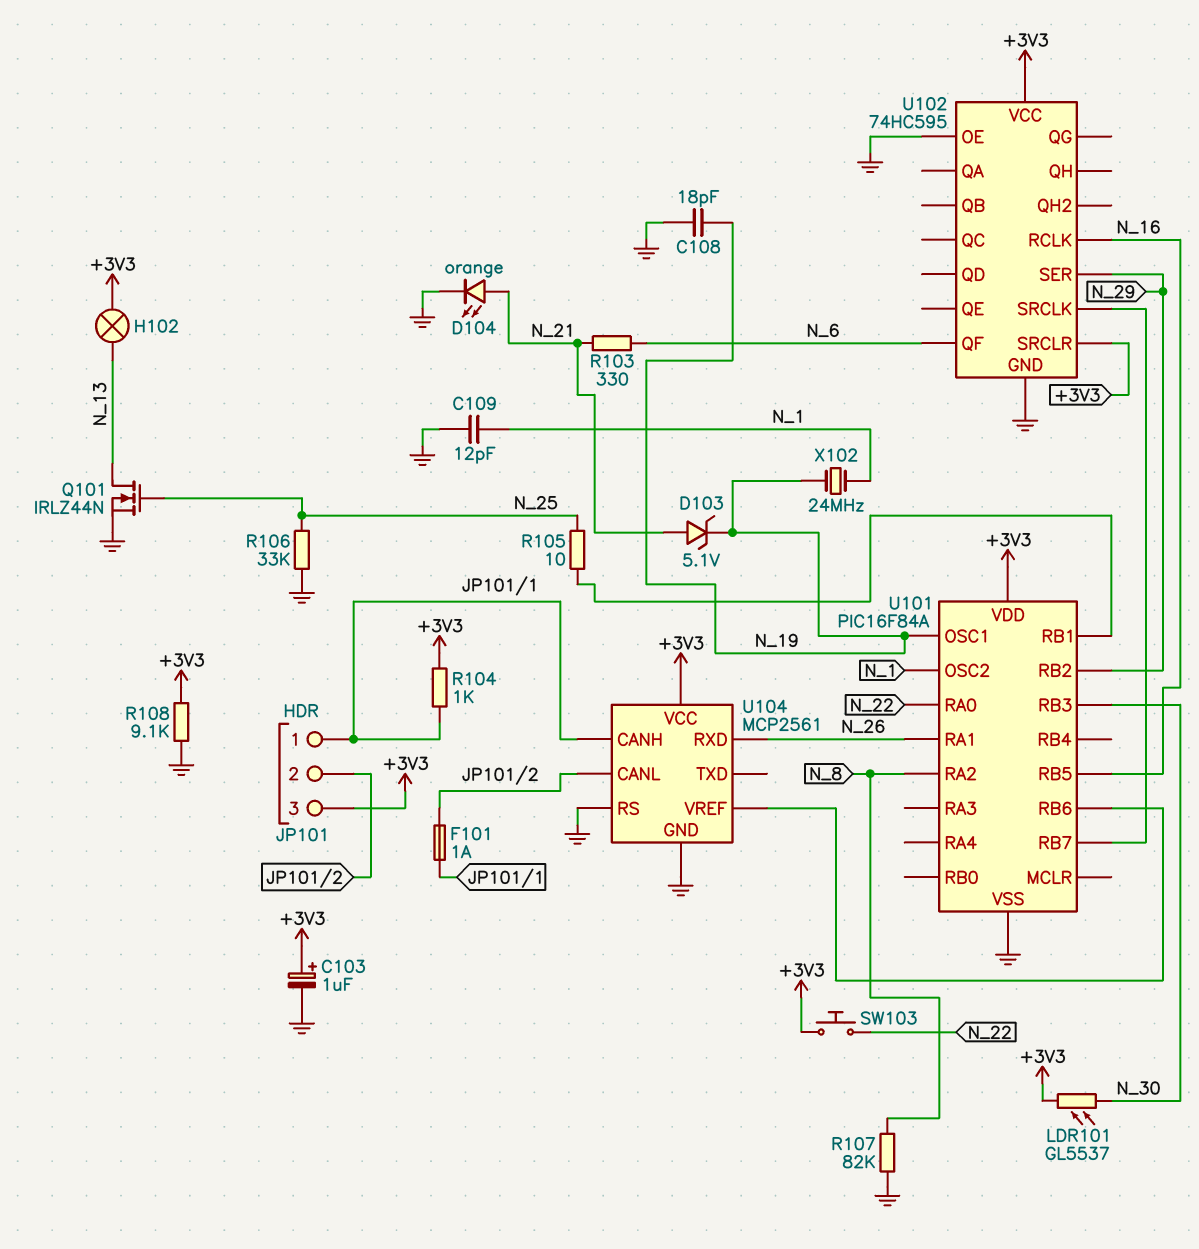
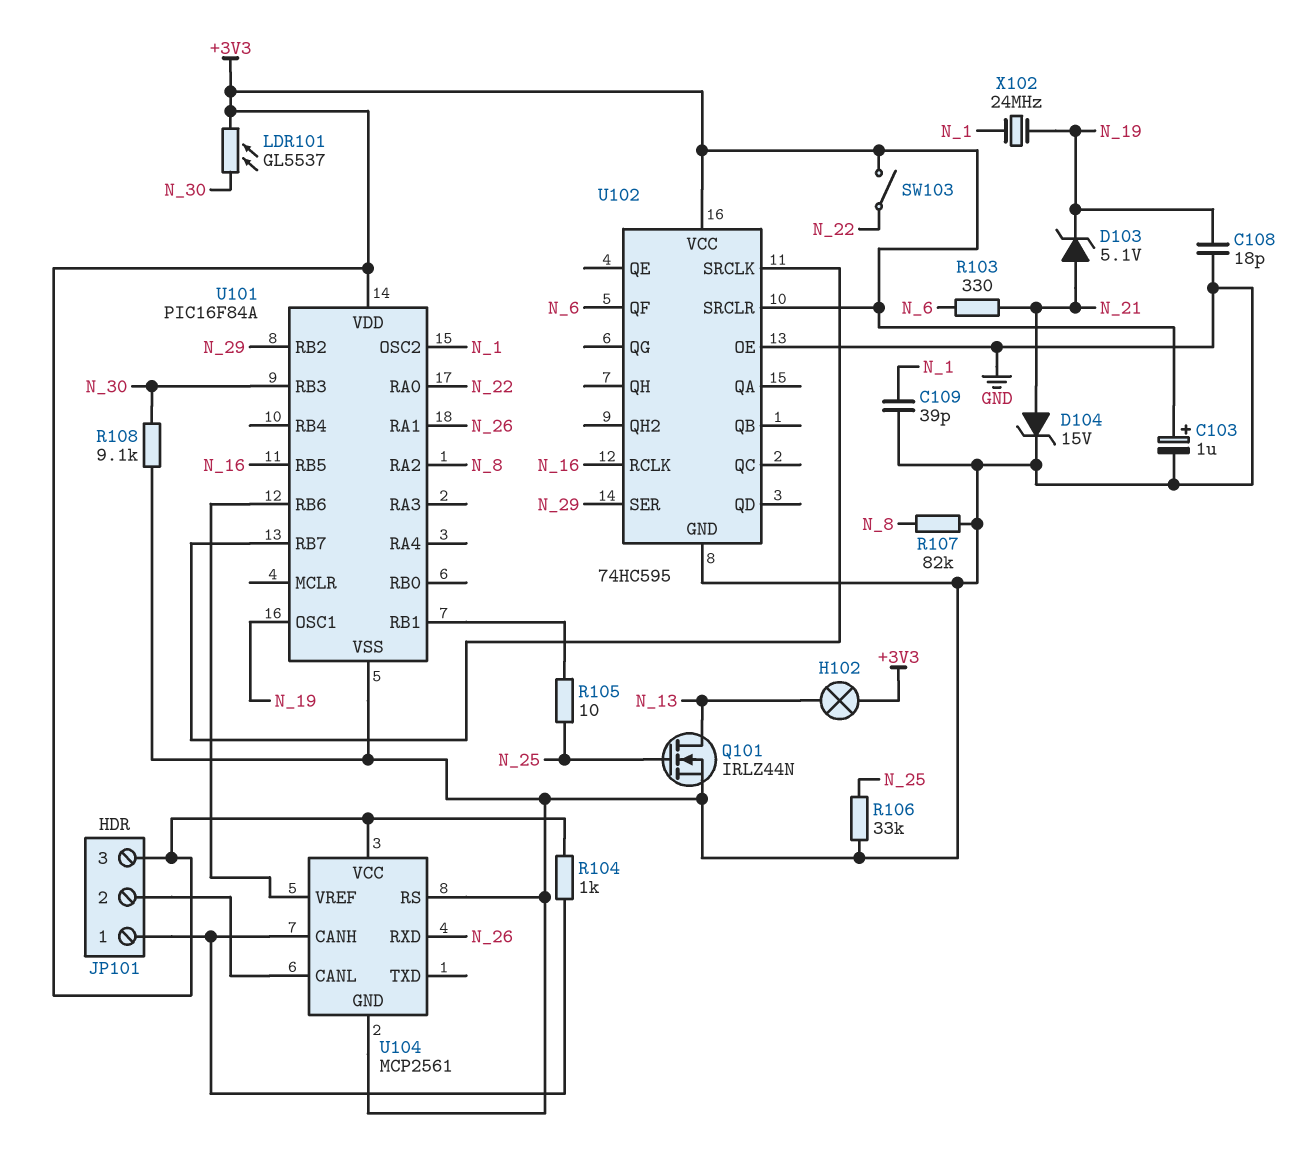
C109: 12pF (GND, N_1) -> 39pF (GND, N_1)
D104: LED orange (A N_21, K GND) -> zener 15V (A N_21, K GND)
F101: 1A (JP101/1, JP101/2) -> none
R108: 9.1k (+3V3, GND) -> 9.1k (GND, N_30)
SW103: button (+3V3, N_22) -> switch (+3V3, N_22)

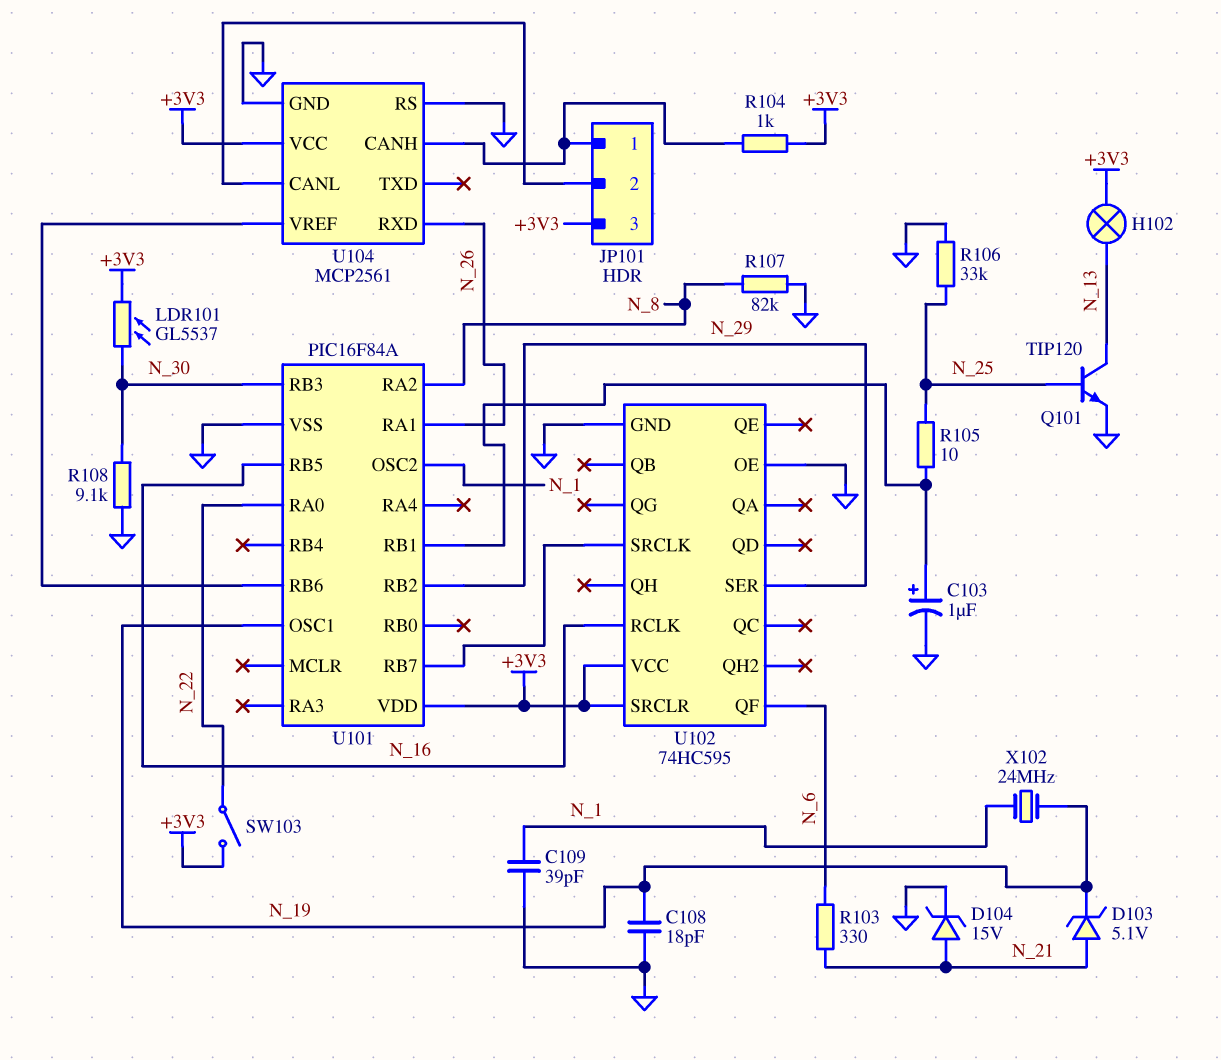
C103: 1uF (plus +3V3, minus GND) -> 1uF (plus U101/RB1, minus GND)
Q101: NMOS IRLZ44N (G N_25, D N_13, S GND) -> NPN TIP120 (B N_25, C N_13, E GND)

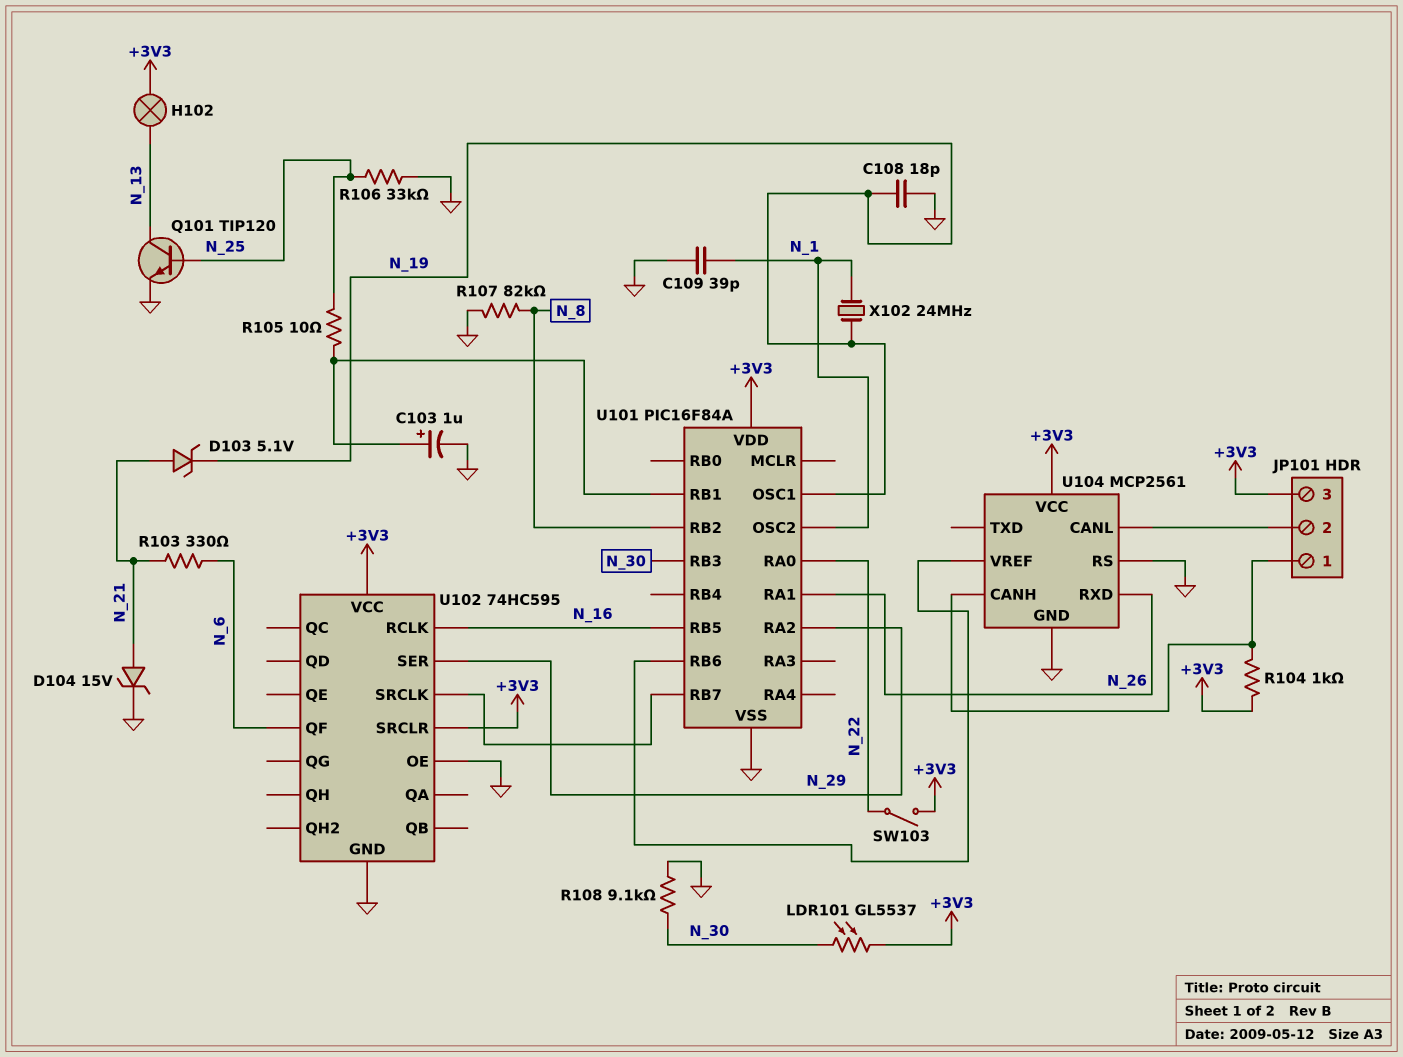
U101 pin RA2: N_8 -> N_29
U101 pin RB2: N_29 -> N_8

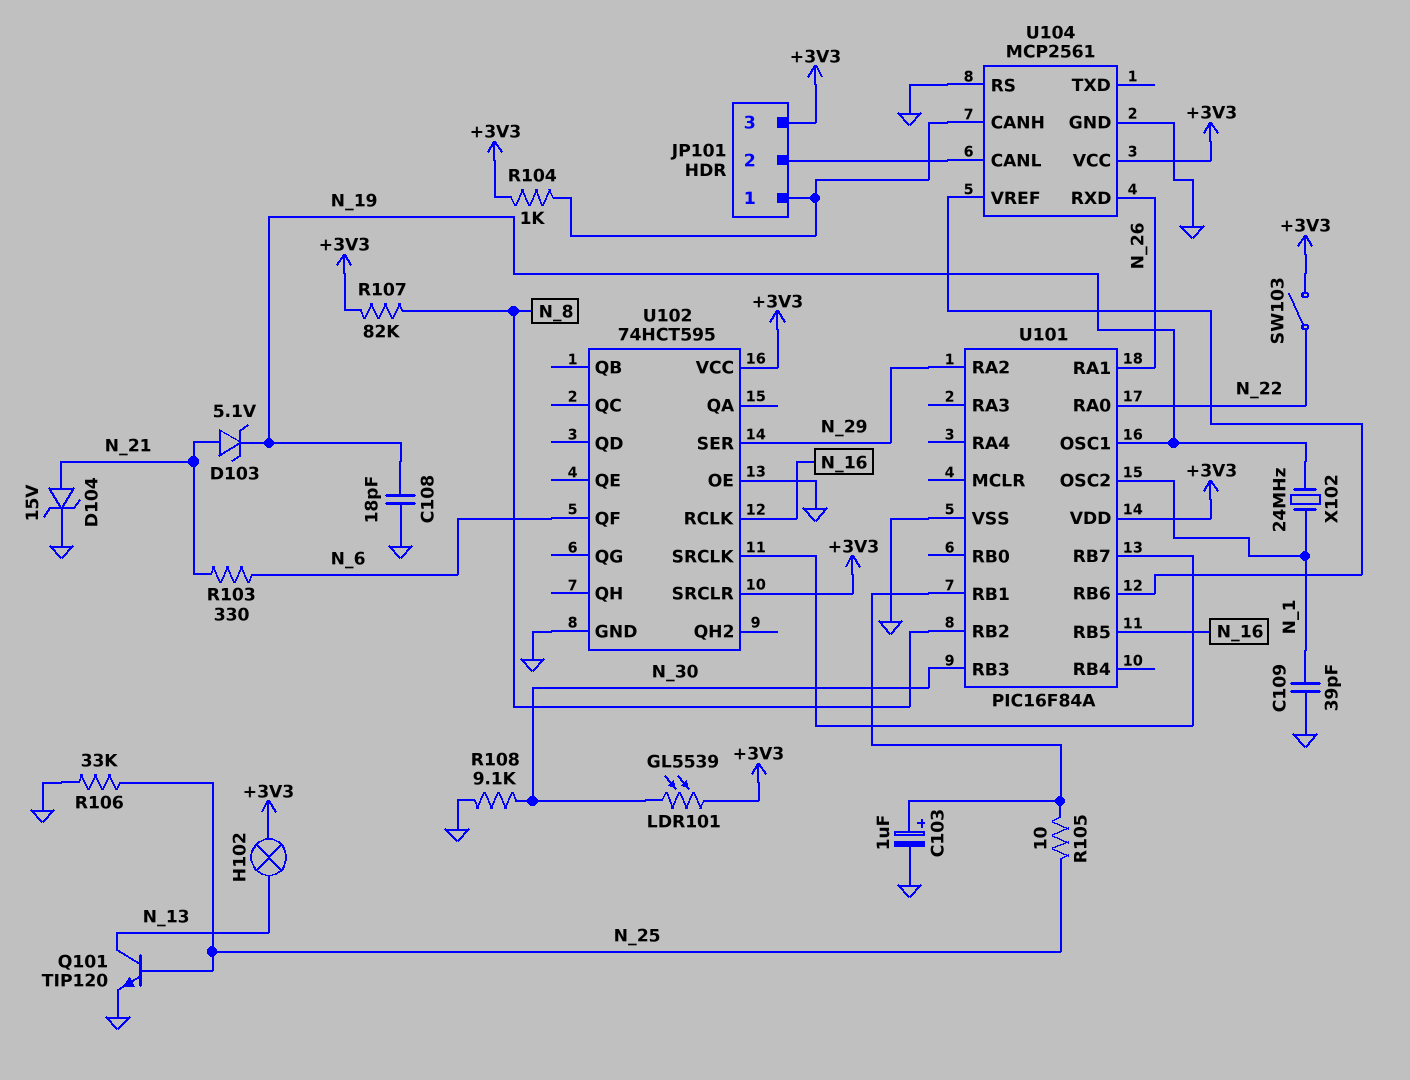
LDR101: GL5537 (+3V3, N_30) -> GL5539 (+3V3, N_30)
R107: 82k (GND, N_8) -> 82k (+3V3, N_8)
U102: 74HC595 -> 74HCT595

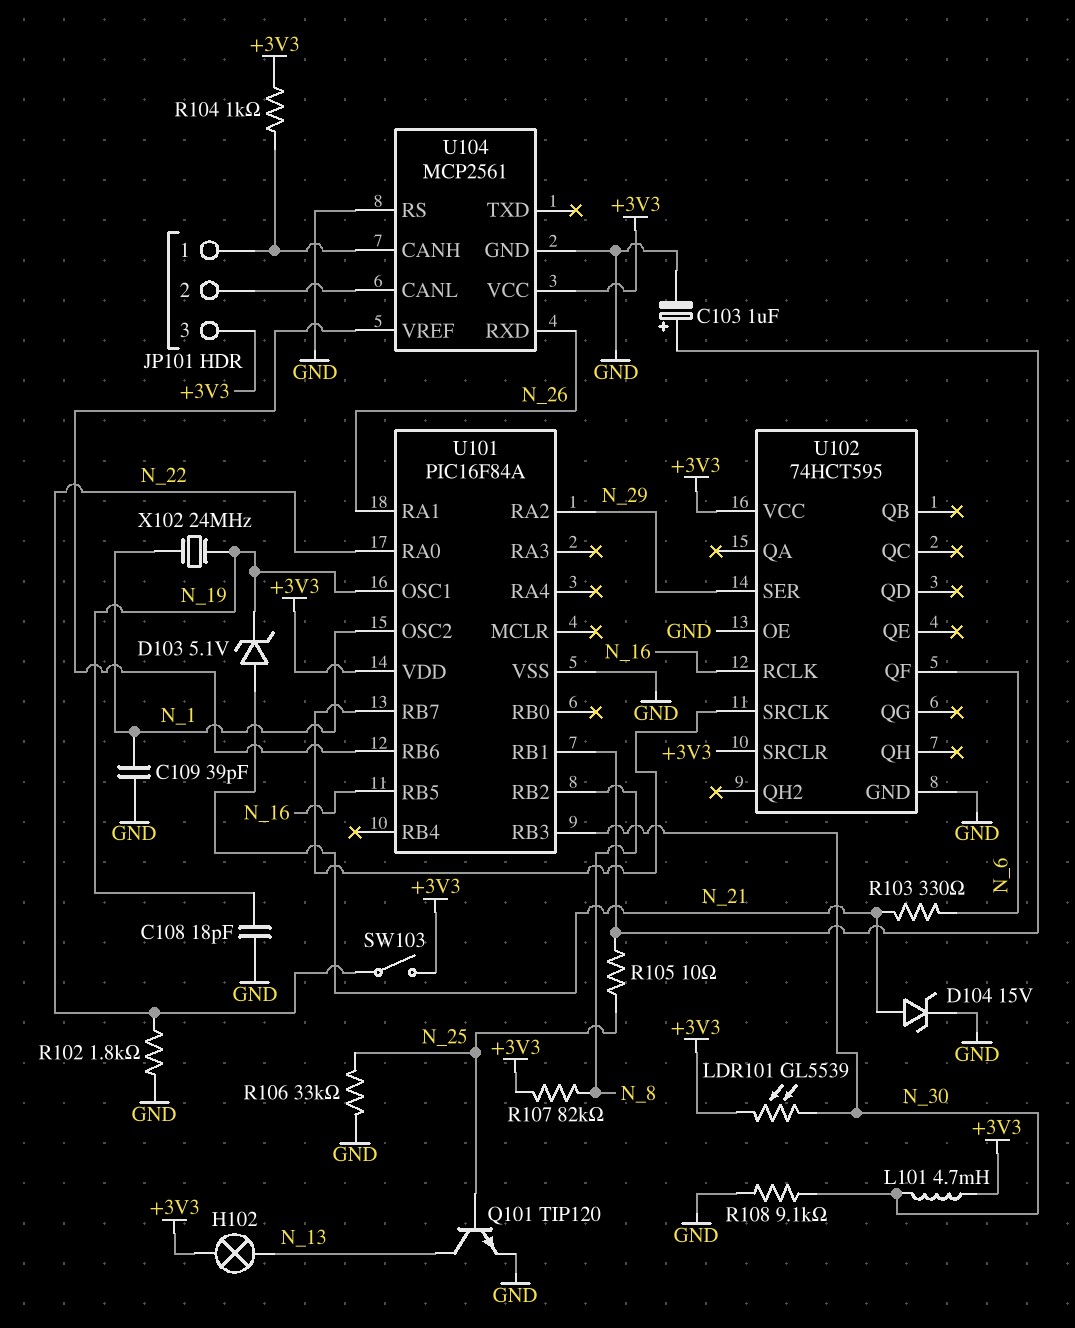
L101: none -> 4.7mH (+3V3, N_30)
R102: none -> 1.8k (GND, N_22)

